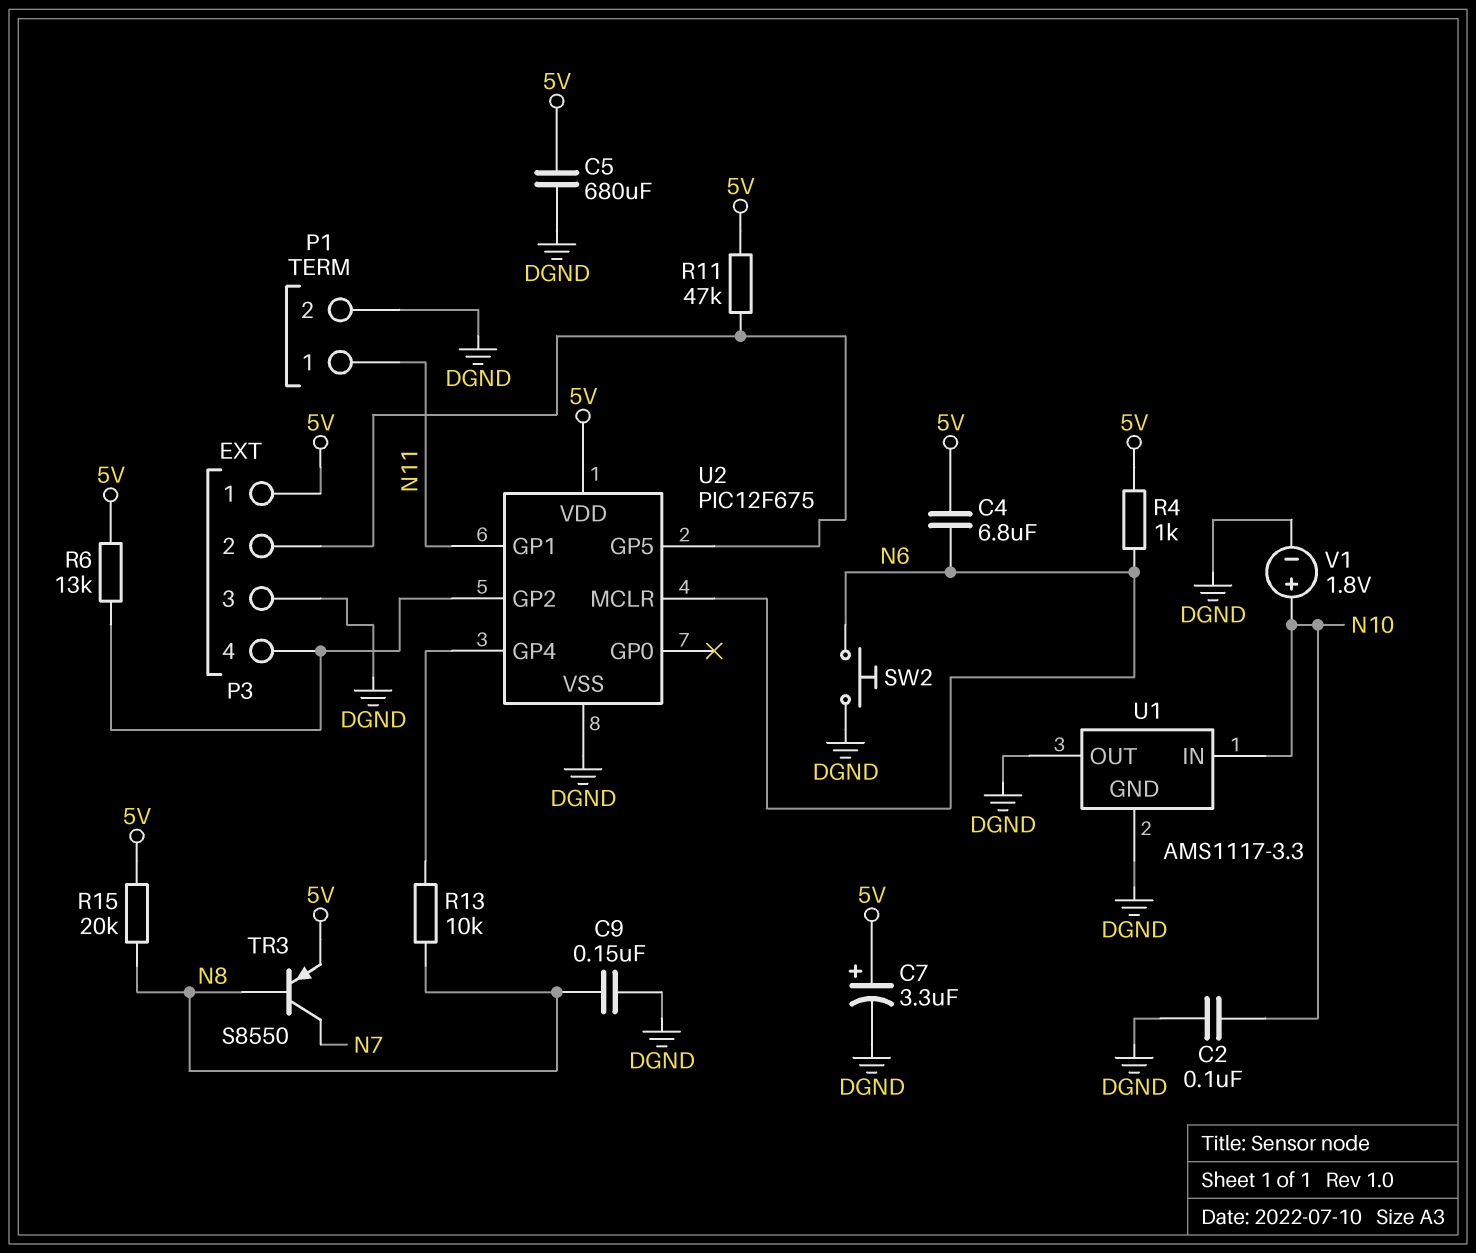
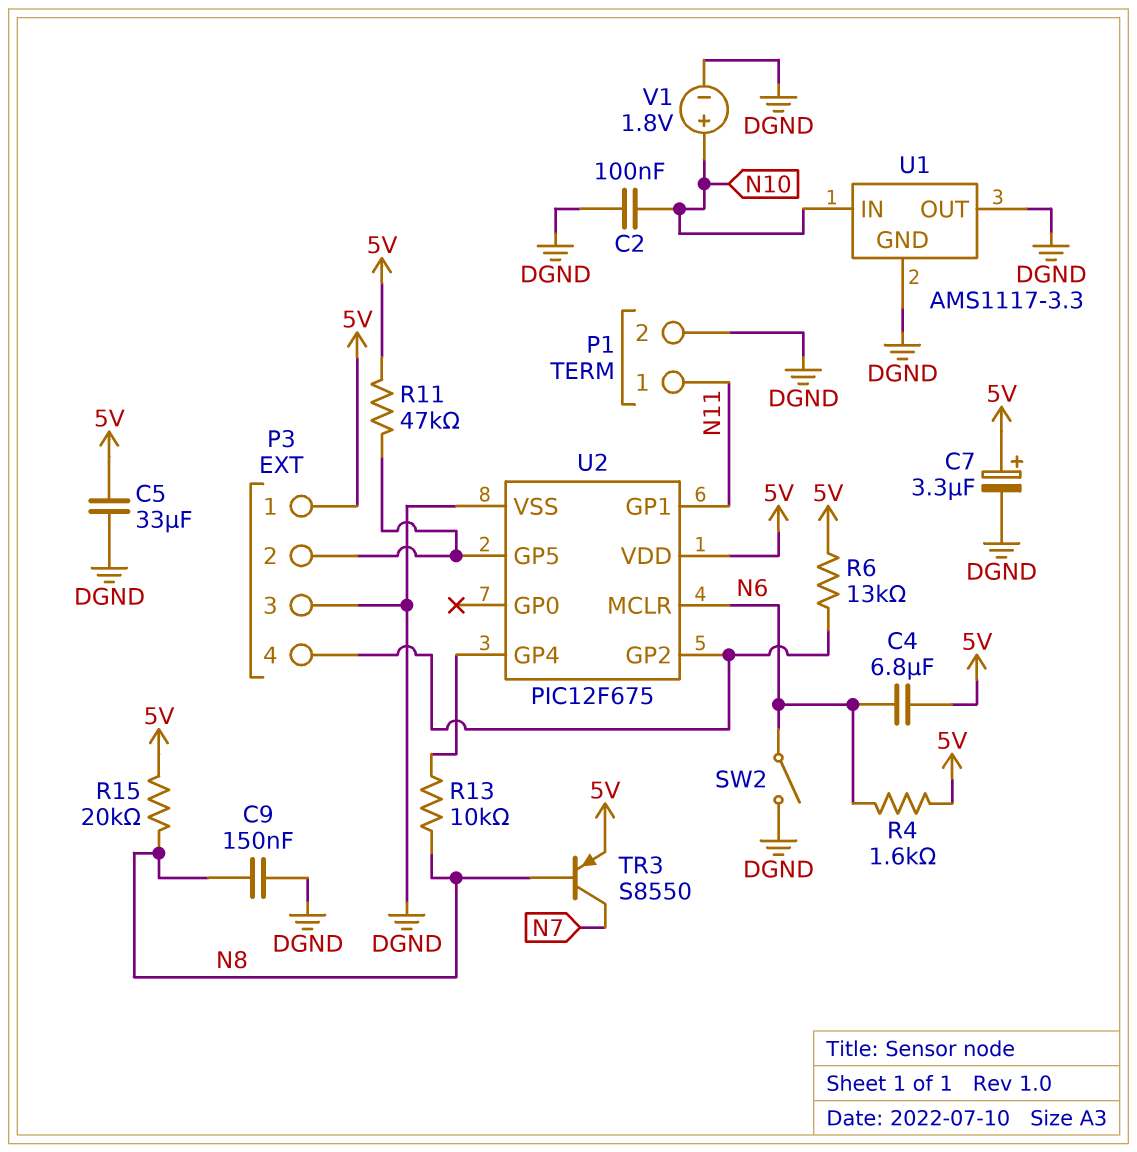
C5: 680uF (5V, DGND) -> 33uF (5V, DGND)
R4: 1k (5V, N6) -> 1.6k (5V, N6)
SW2: button (DGND, N6) -> switch (DGND, N6)

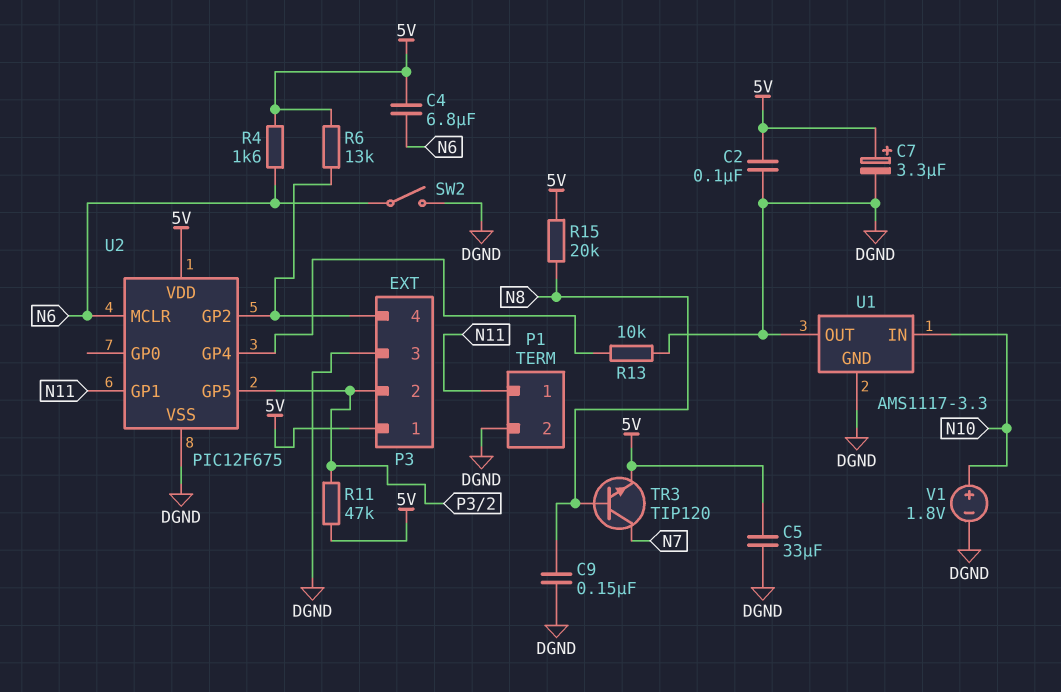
C2: 100nF (DGND, N10) -> 100nF (5V, DGND)
R13: 10k (N8, U2/GP4) -> 10k (DGND, U2/GP4)
TR3: PNP S8550 (B N8, C N7, E 5V) -> NPN TIP120 (B N8, C N7, E 5V)

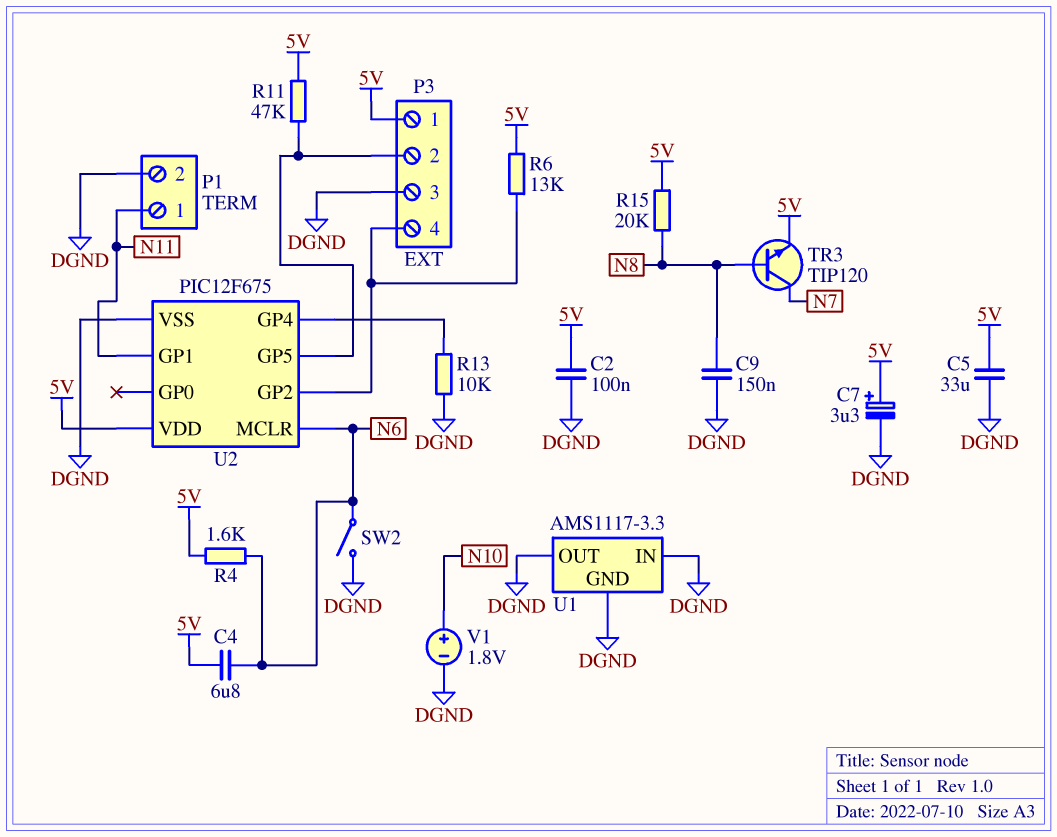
U1 pin IN: N10 -> DGND

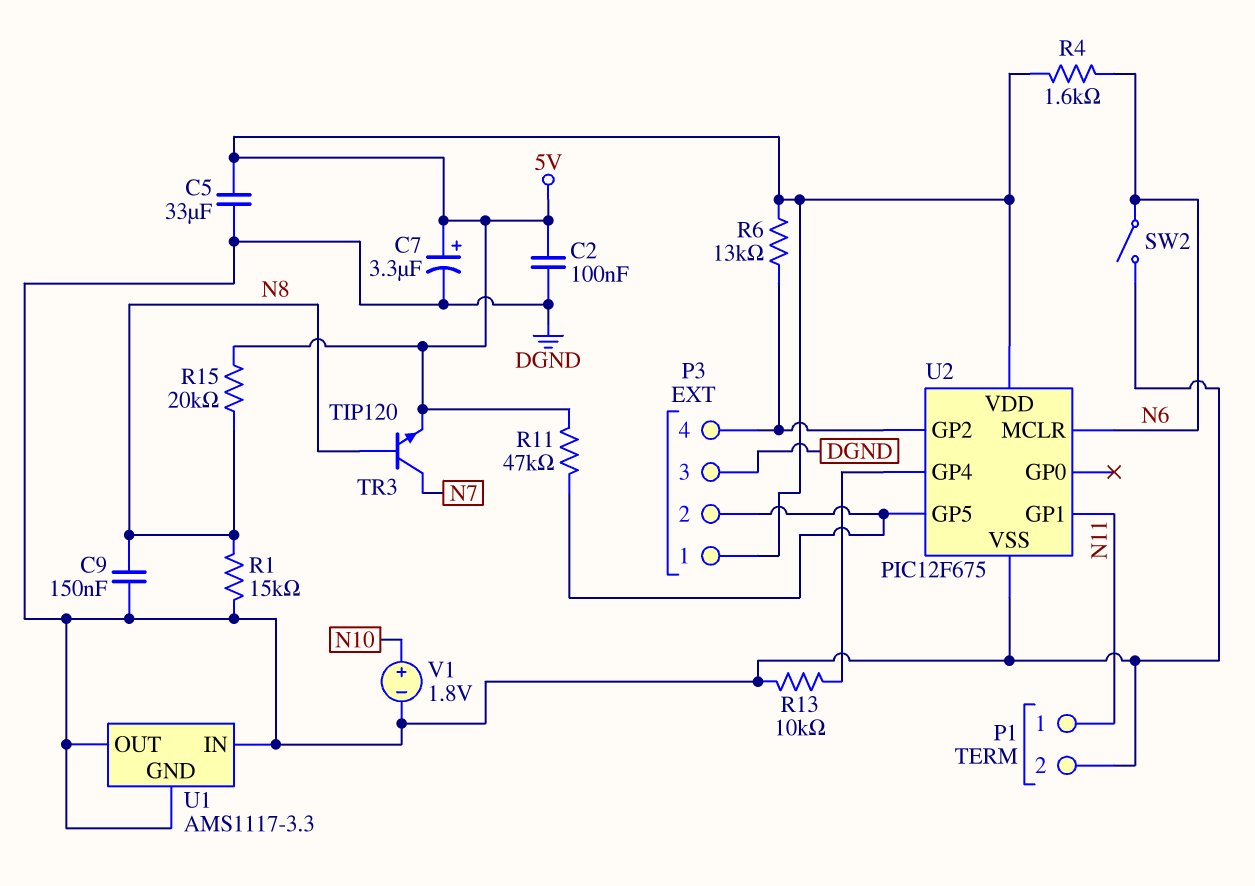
C4: 6.8uF (5V, N6) -> none
R1: none -> 15k (DGND, N8)

